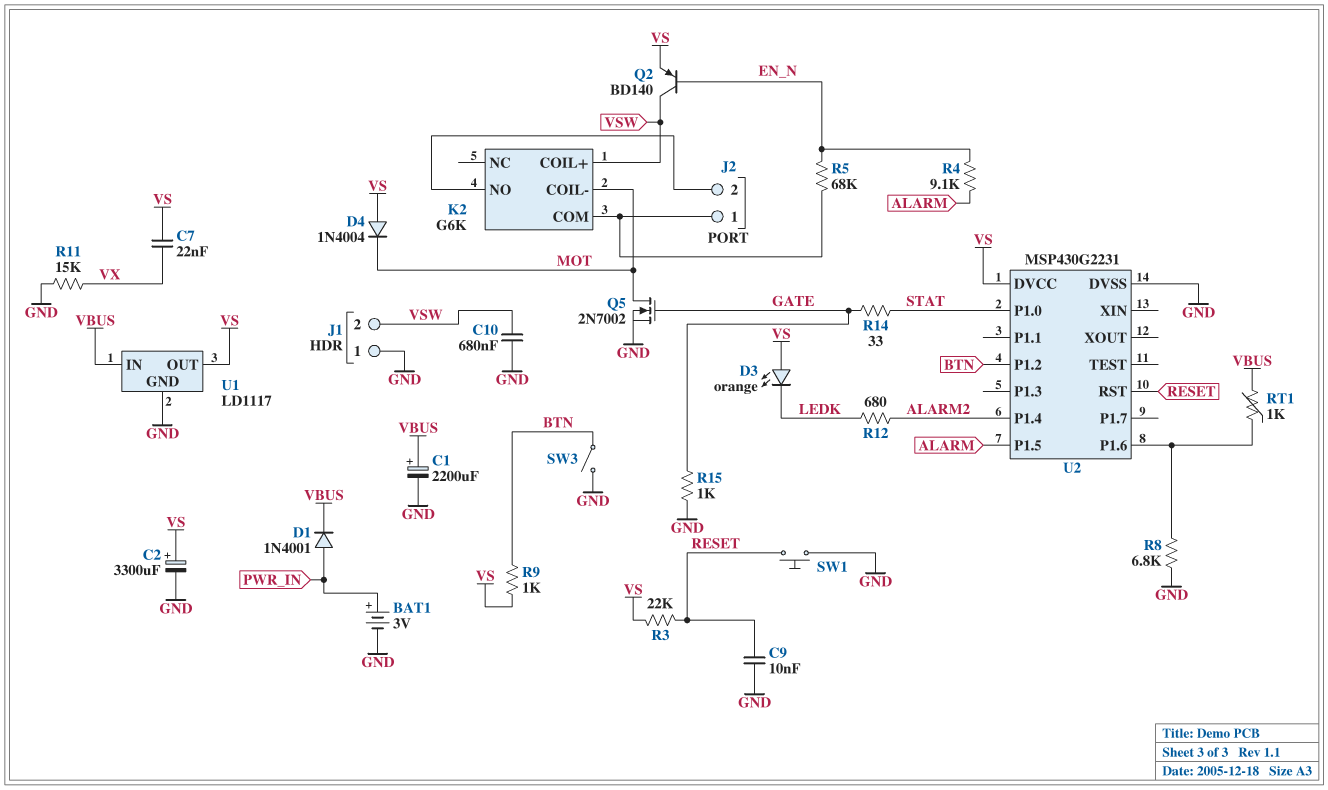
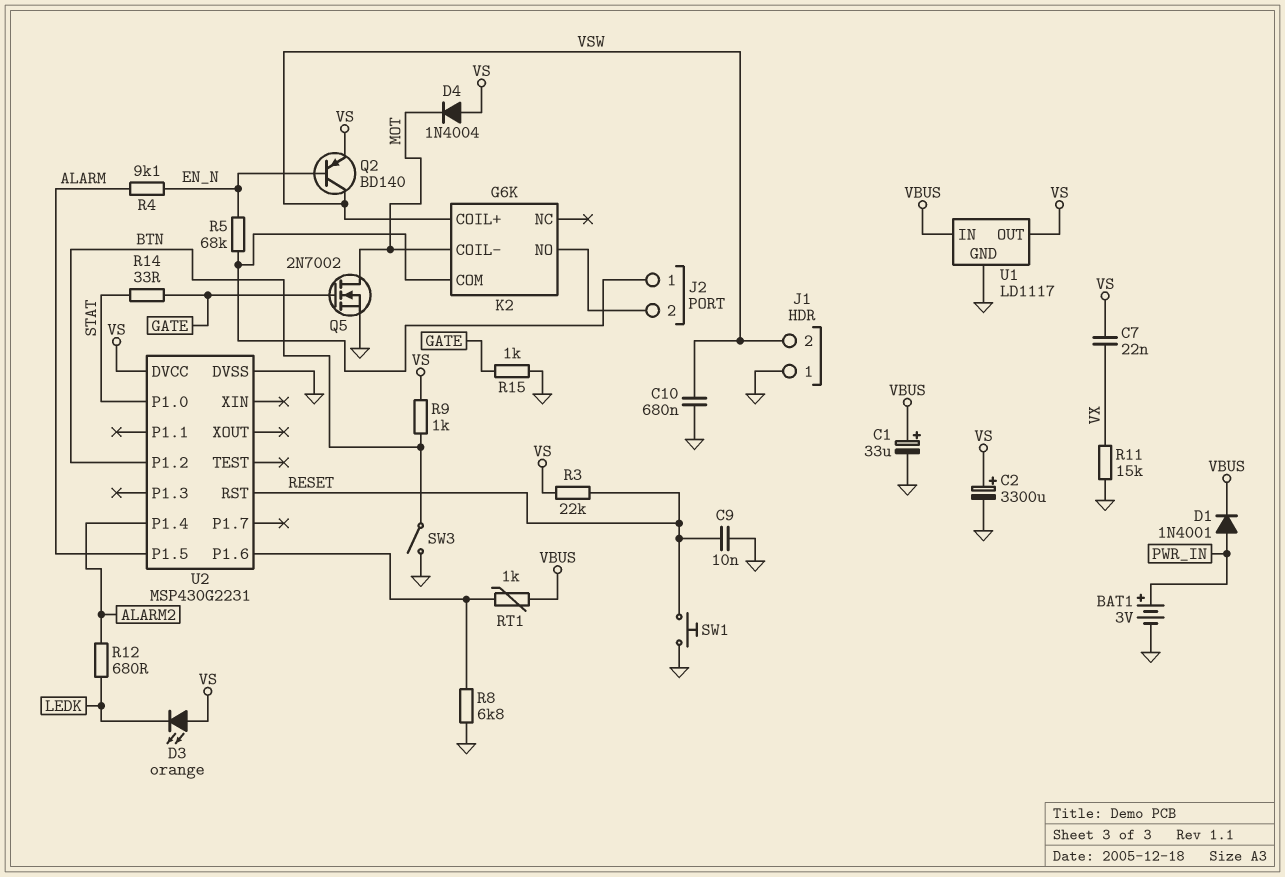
C1: 2200uF (plus VBUS, minus GND) -> 33uF (plus VBUS, minus GND)

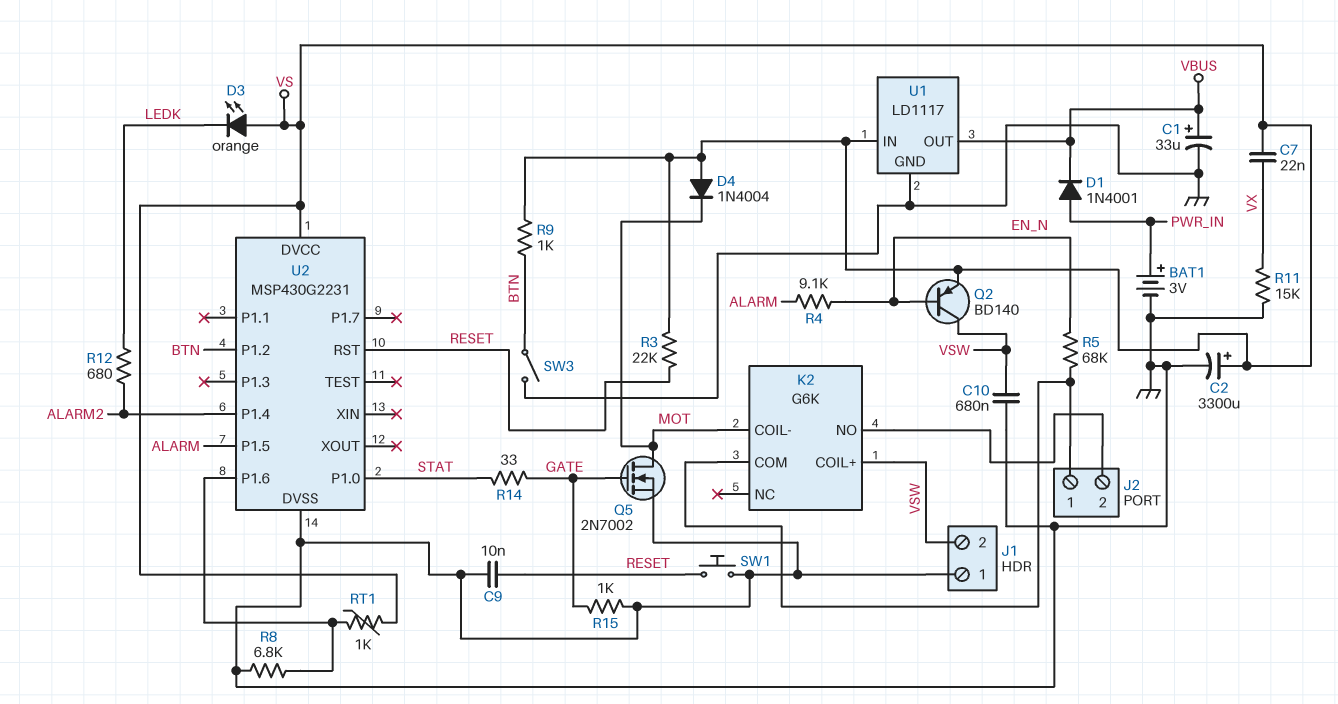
RT1: 1k (U2/P1.6, VBUS) -> 1k (U2/P1.6, VS)
U1 pin IN: VBUS -> VS
U1 pin OUT: VS -> VBUS

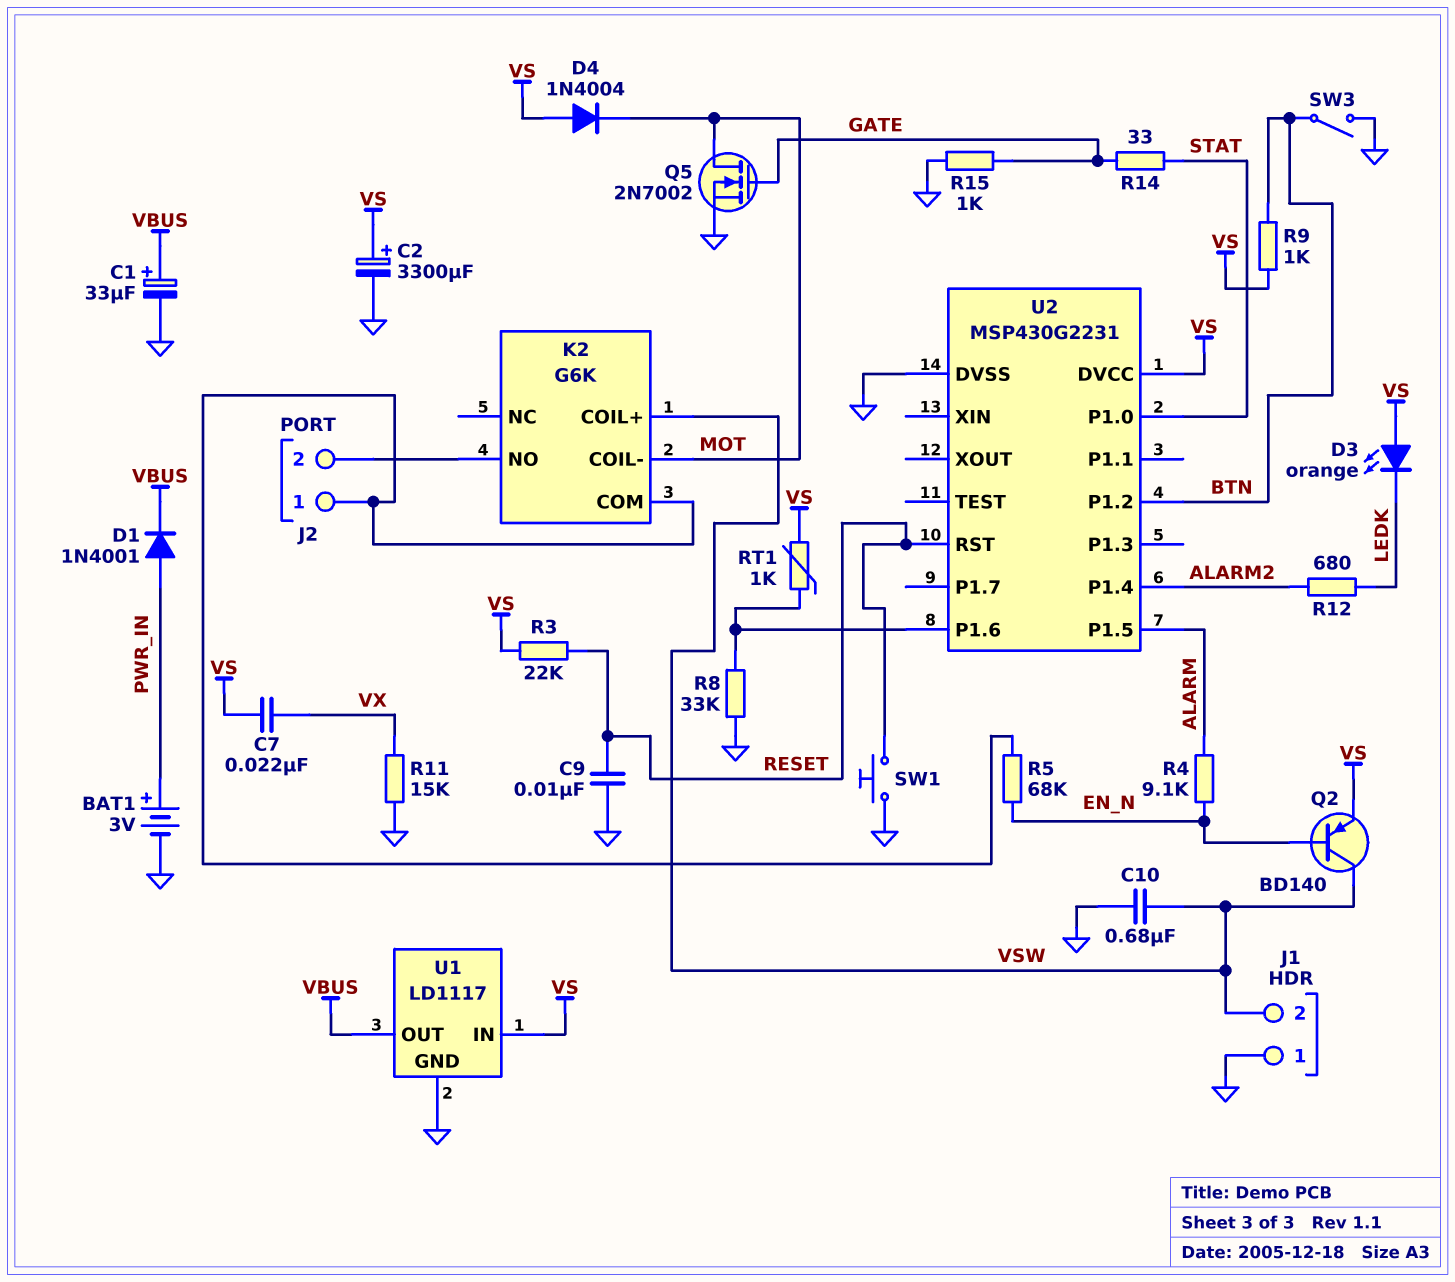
R8: 6.8k (GND, U2/P1.6) -> 33k (GND, U2/P1.6)

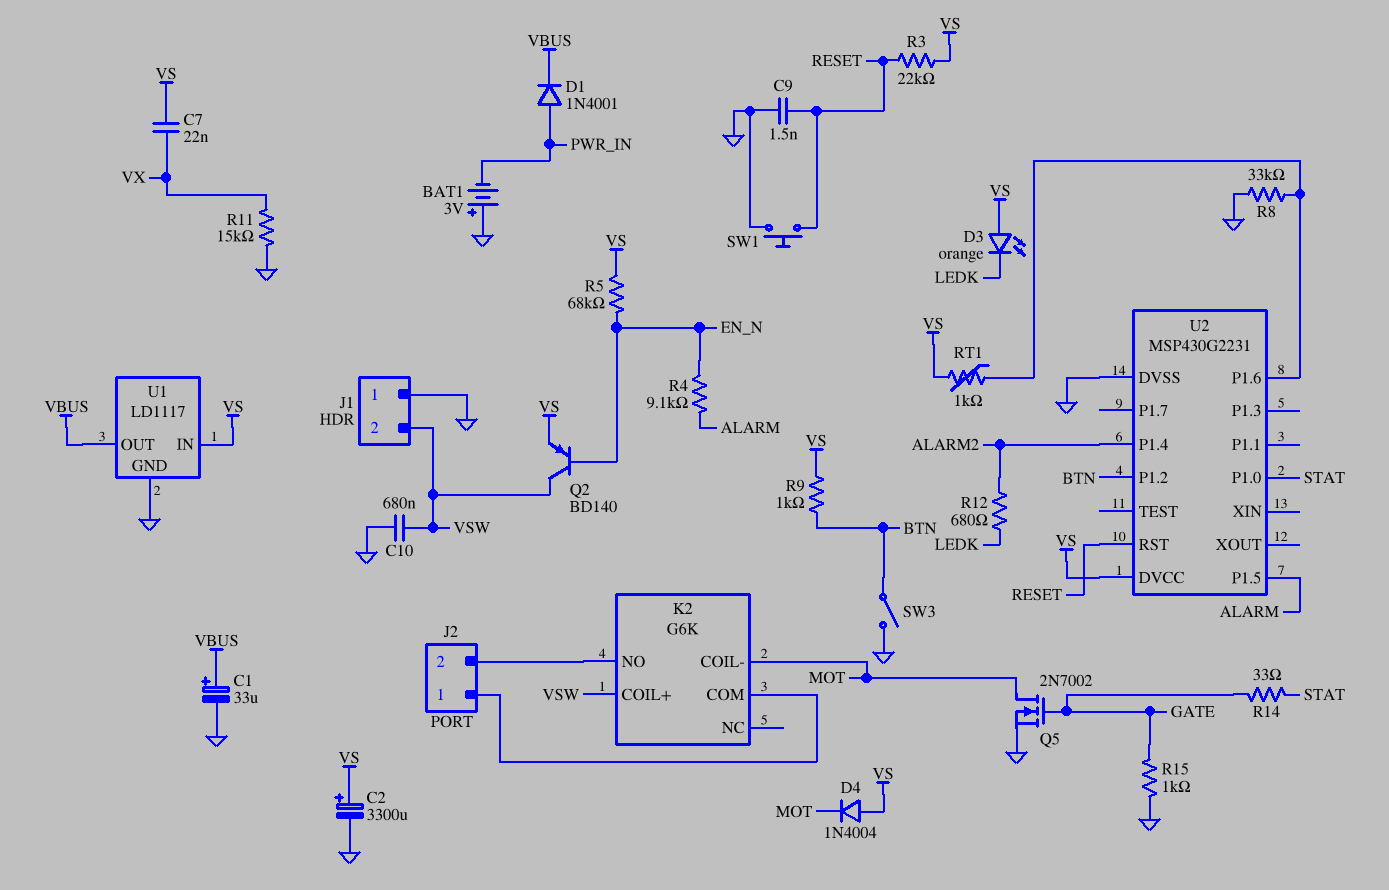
BAT1: 3V (plus PWR_IN, minus GND) -> 3V (plus GND, minus PWR_IN)
C9: 10nF (GND, RESET) -> 1.5nF (GND, RESET)
R5: 68k (EN_N, J2/1) -> 68k (EN_N, VS)

